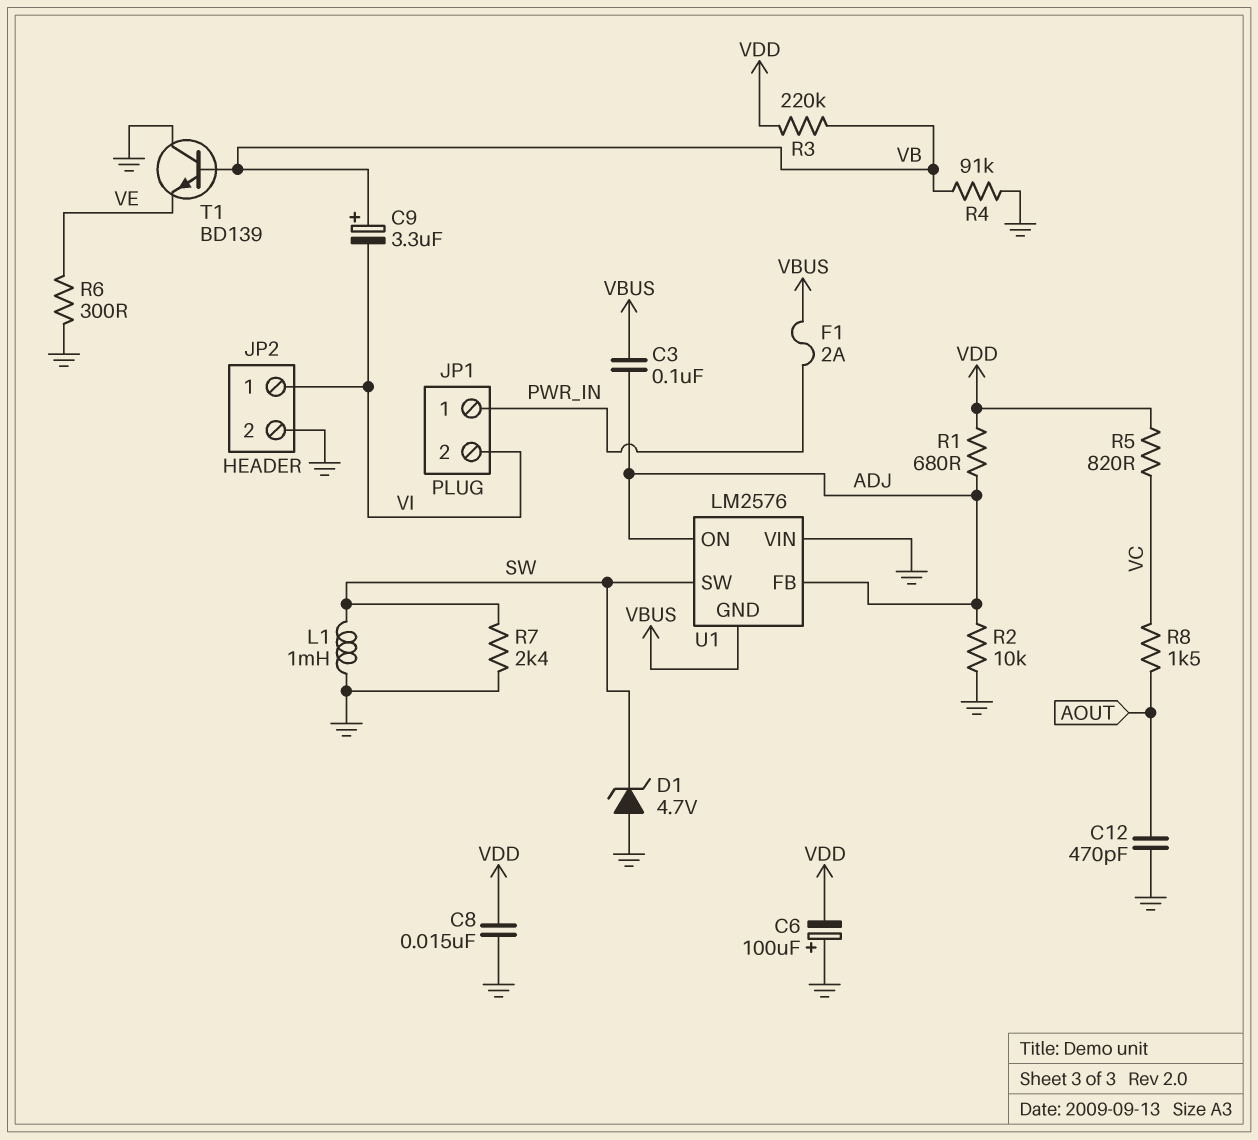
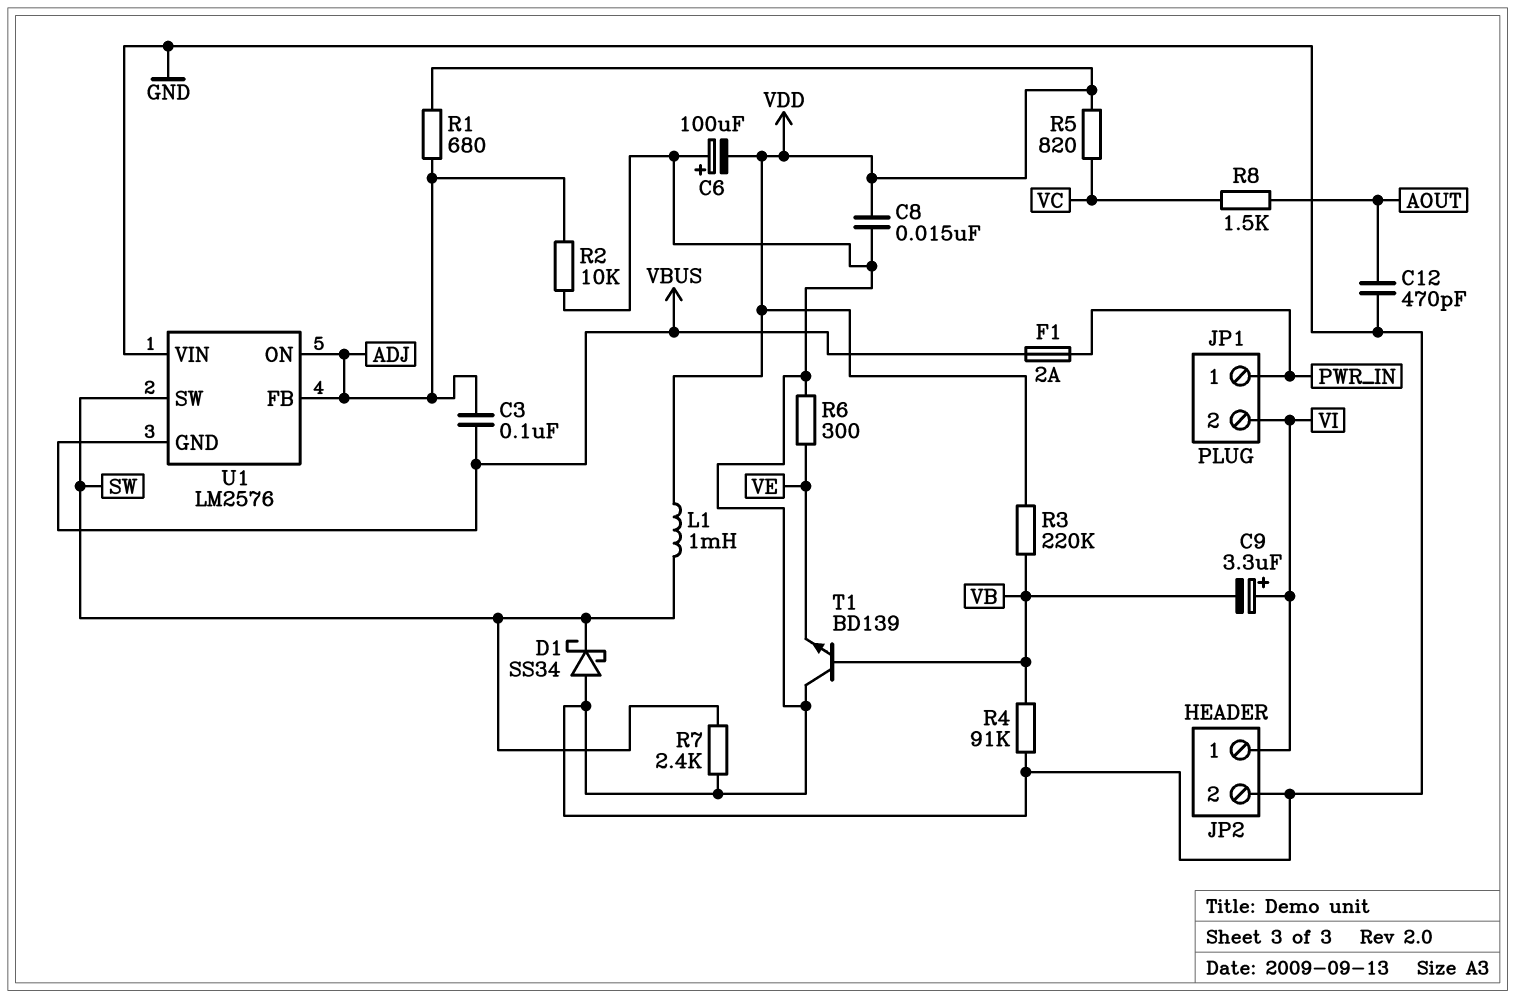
C9: 3.3uF (plus VB, minus VI) -> 3.3uF (plus VI, minus VB)
D1: zener 4.7V (A GND, K SW) -> schottky SS34 (A GND, K SW)
L1: 1mH (GND, SW) -> 1mH (SW, VDD)

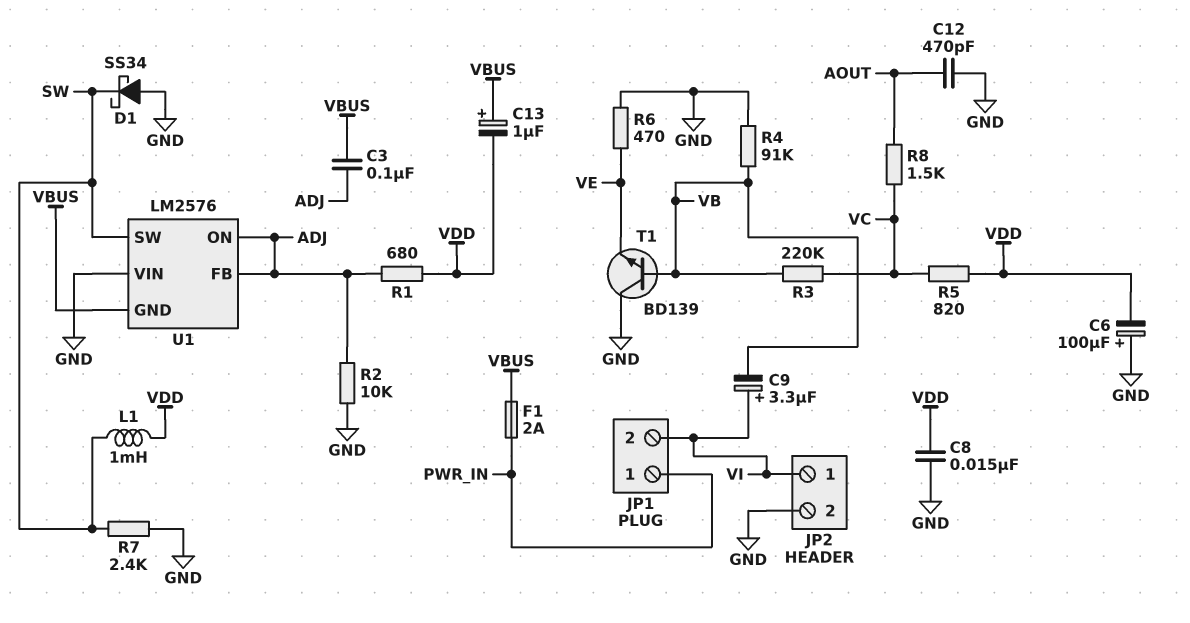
C13: none -> 1uF (plus VBUS, minus VDD)
R3: 220k (VB, VDD) -> 220k (VB, VC)
R6: 300 (GND, VE) -> 470 (GND, VE)

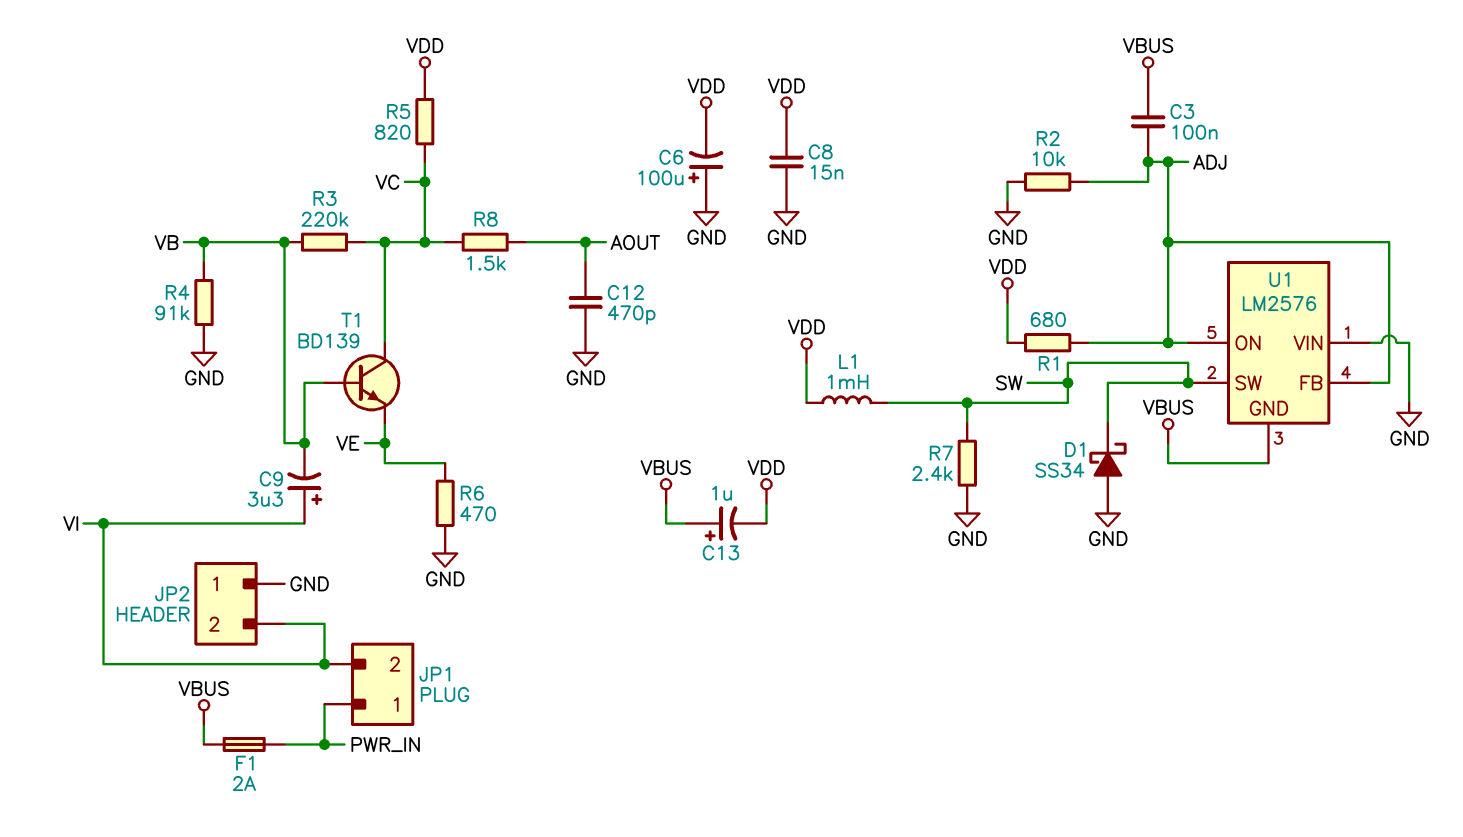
JP2 pin 1: VI -> GND
JP2 pin 2: GND -> VI
T1: NPN BD139 (B VB, C GND, E VE) -> NPN BD139 (B VB, C VC, E VE)

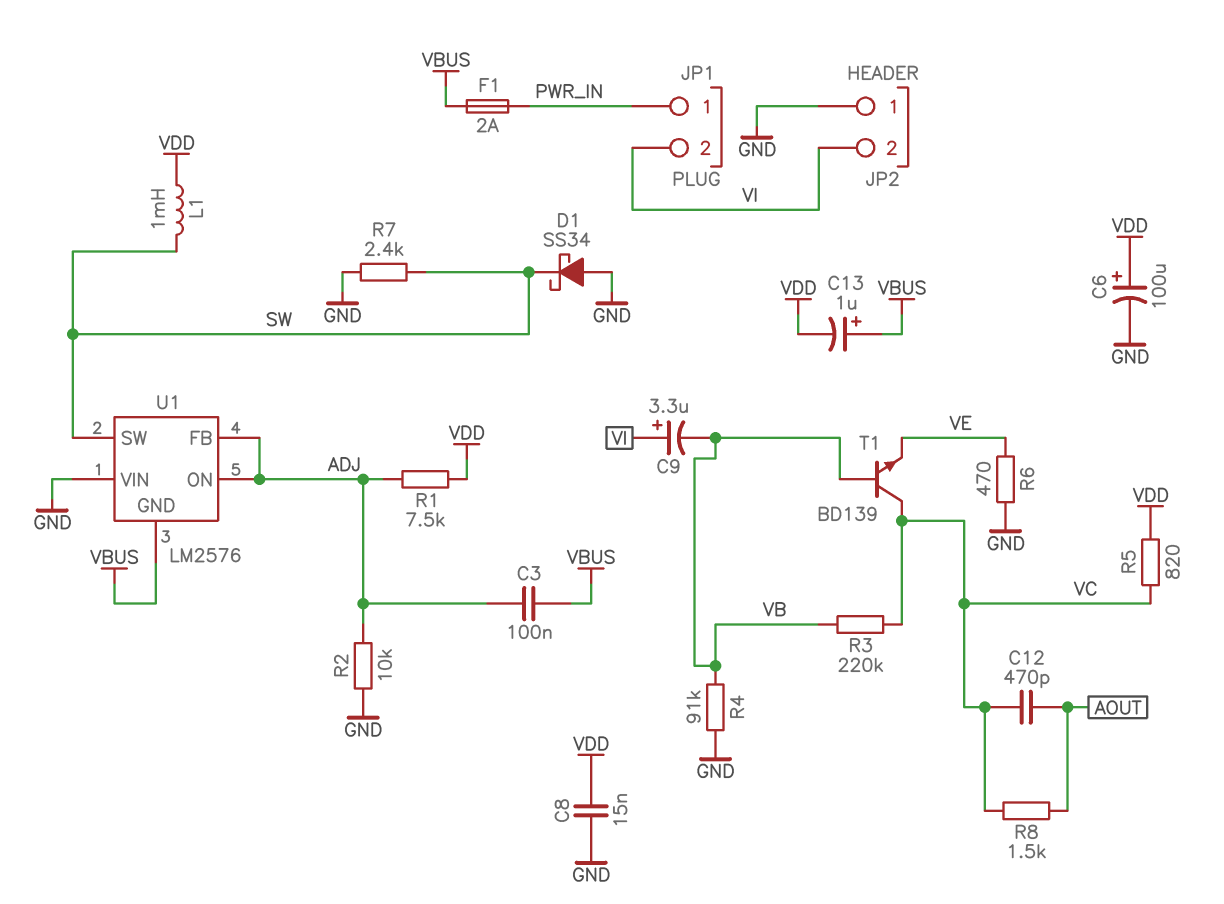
C6: 100uF (plus GND, minus VDD) -> 100uF (plus VDD, minus GND)
C12: 470pF (AOUT, GND) -> 470pF (AOUT, VC)
R1: 680 (ADJ, VDD) -> 7.5k (ADJ, VDD)

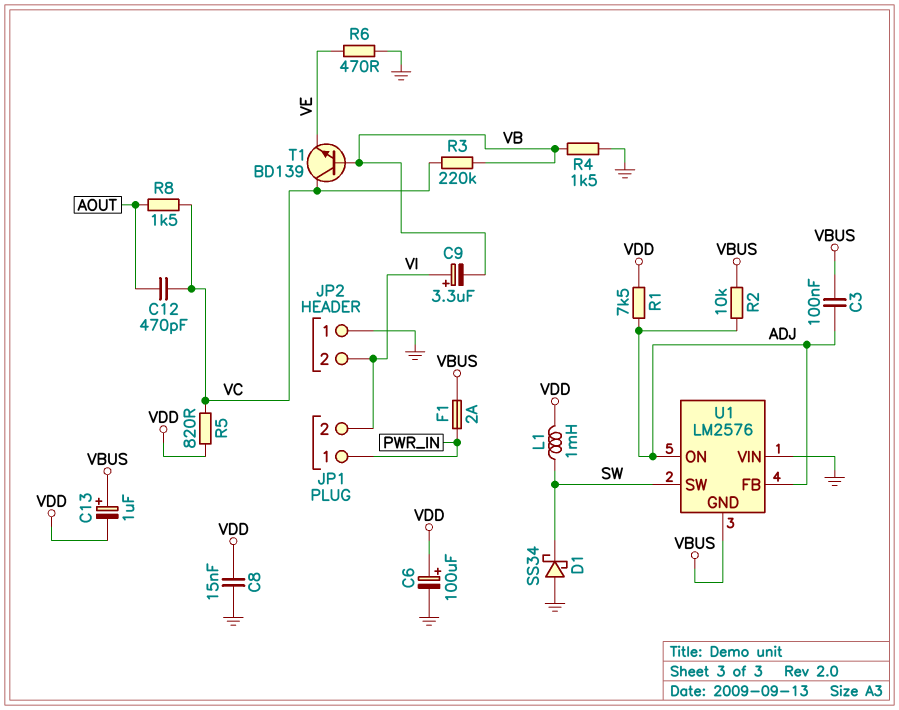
R2: 10k (ADJ, GND) -> 10k (ADJ, VBUS)
R4: 91k (GND, VB) -> 1.5k (GND, VB)
R7: 2.4k (GND, SW) -> none

